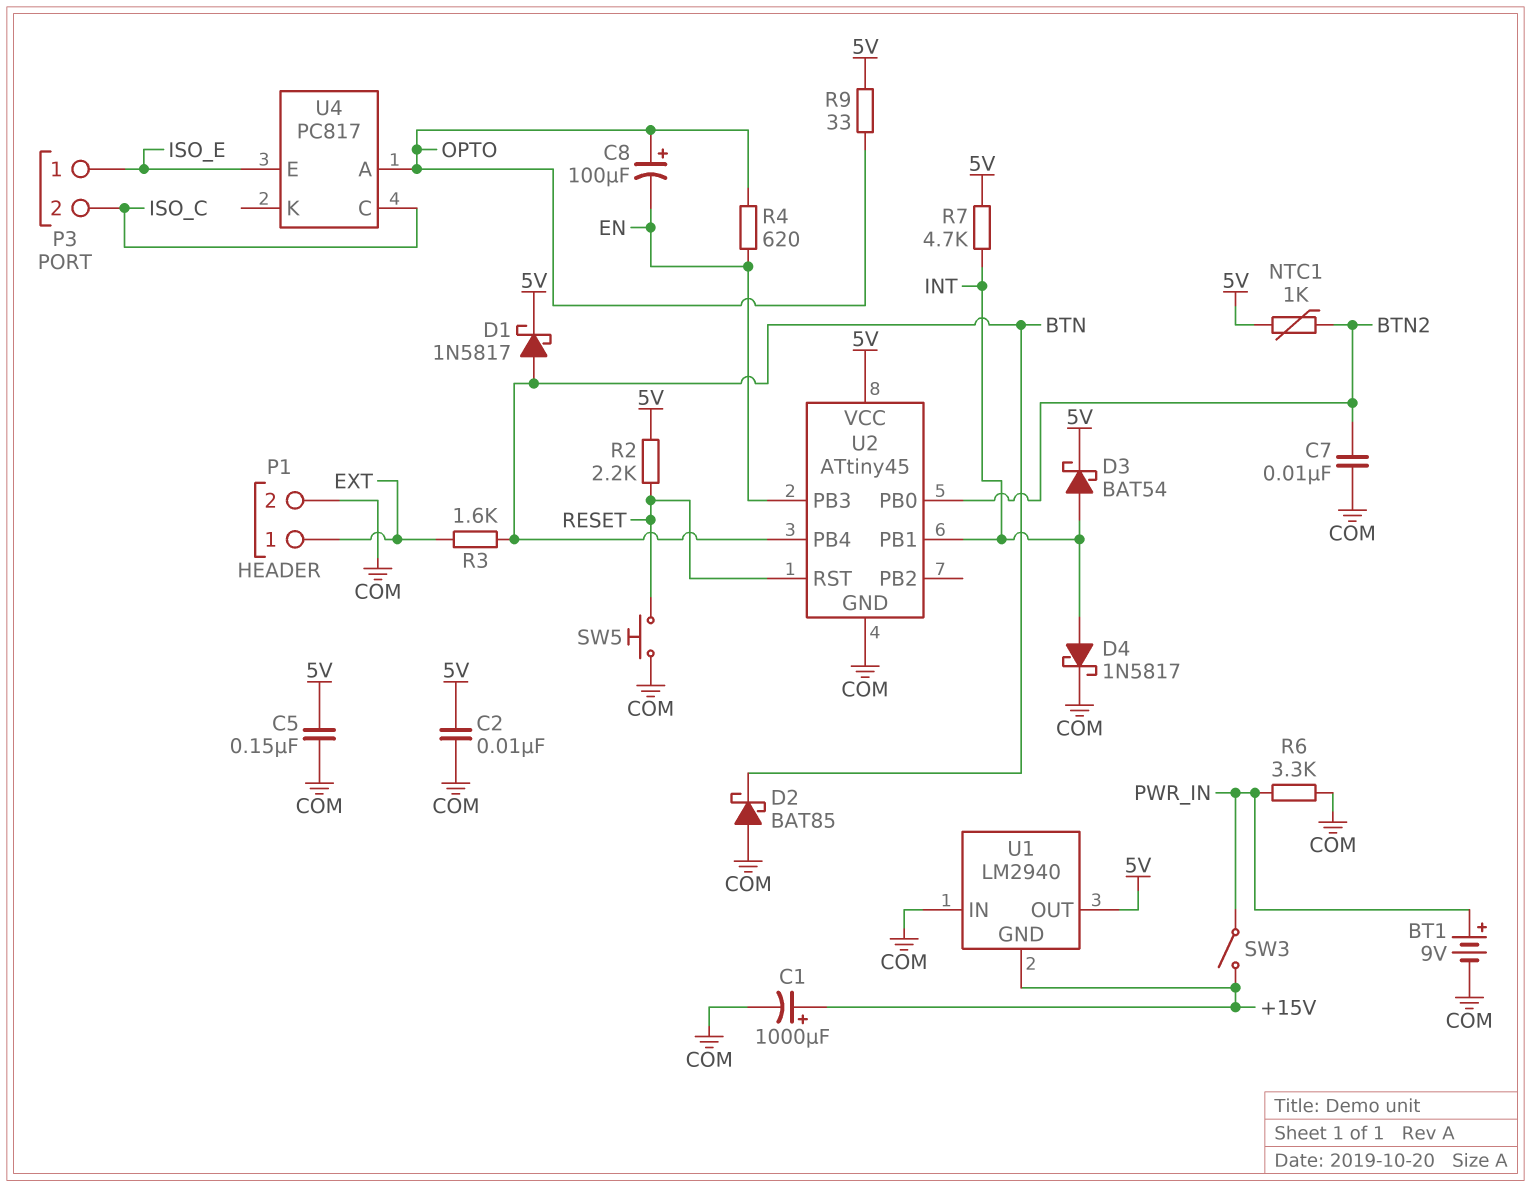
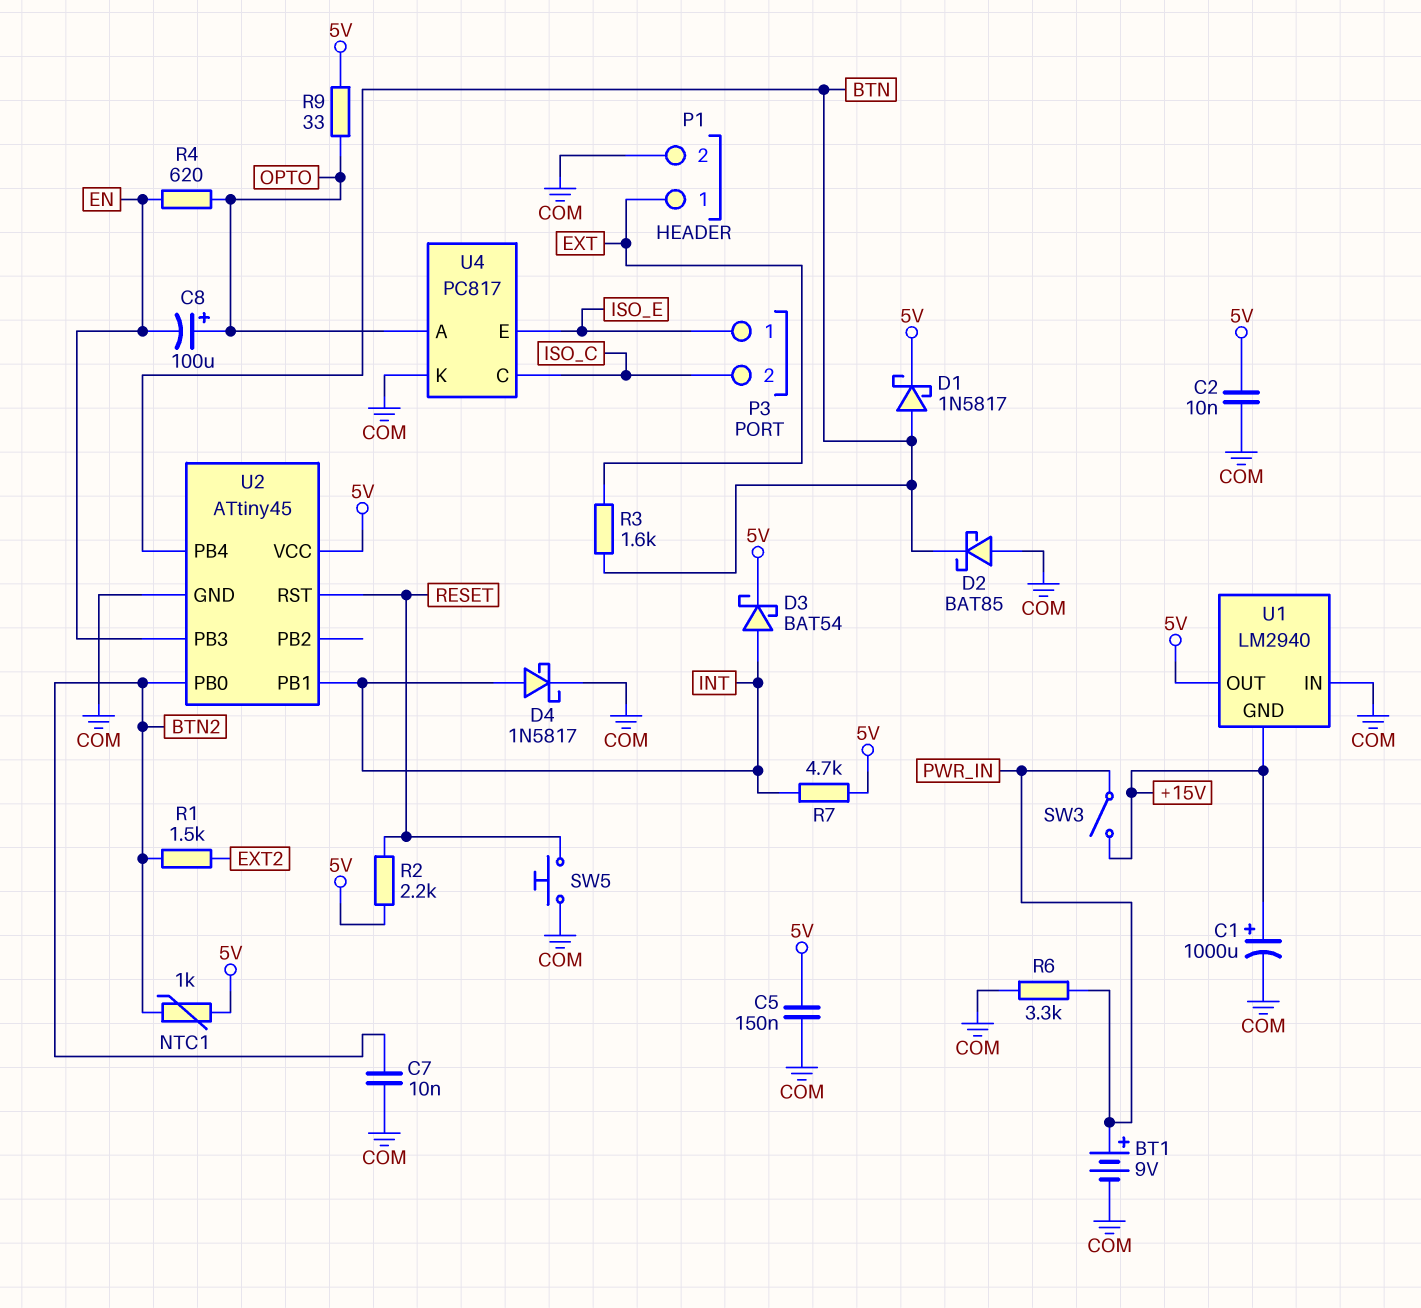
R1: none -> 1.5k (BTN2, EXT2)
U4 pin K: none -> COM

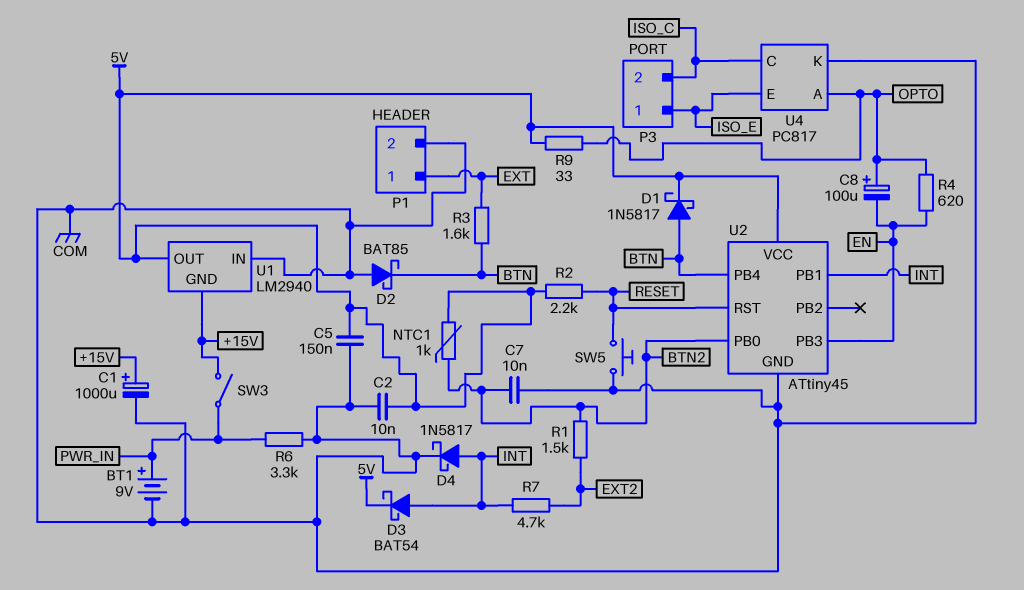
R7: 4.7k (5V, INT) -> 4.7k (EXT2, INT)

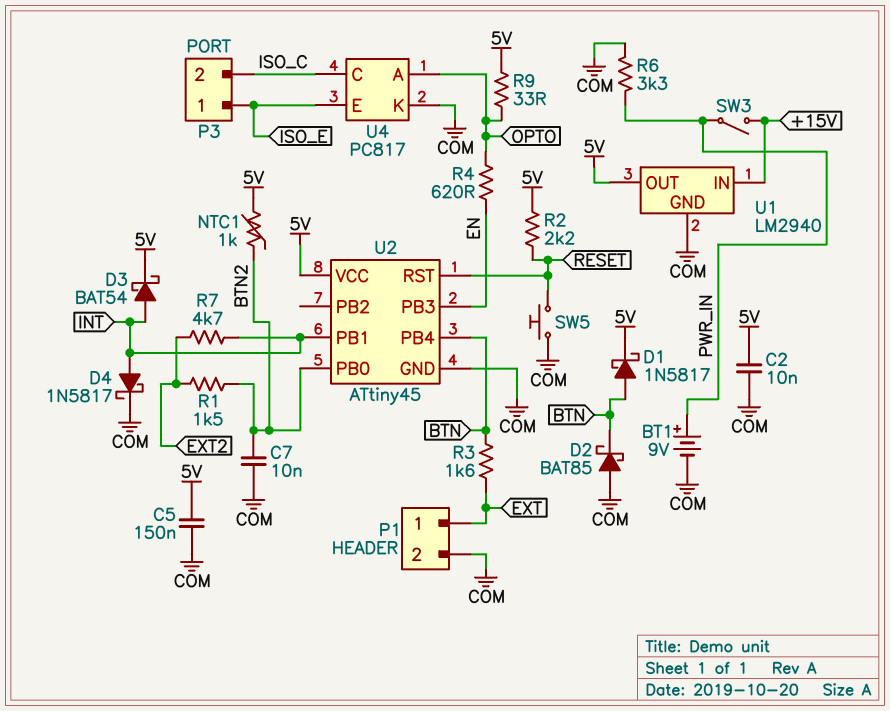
C1: 1000uF (plus +15V, minus COM) -> none
C8: 100uF (plus OPTO, minus EN) -> none
U1 pin GND: +15V -> COM
U1 pin IN: COM -> +15V

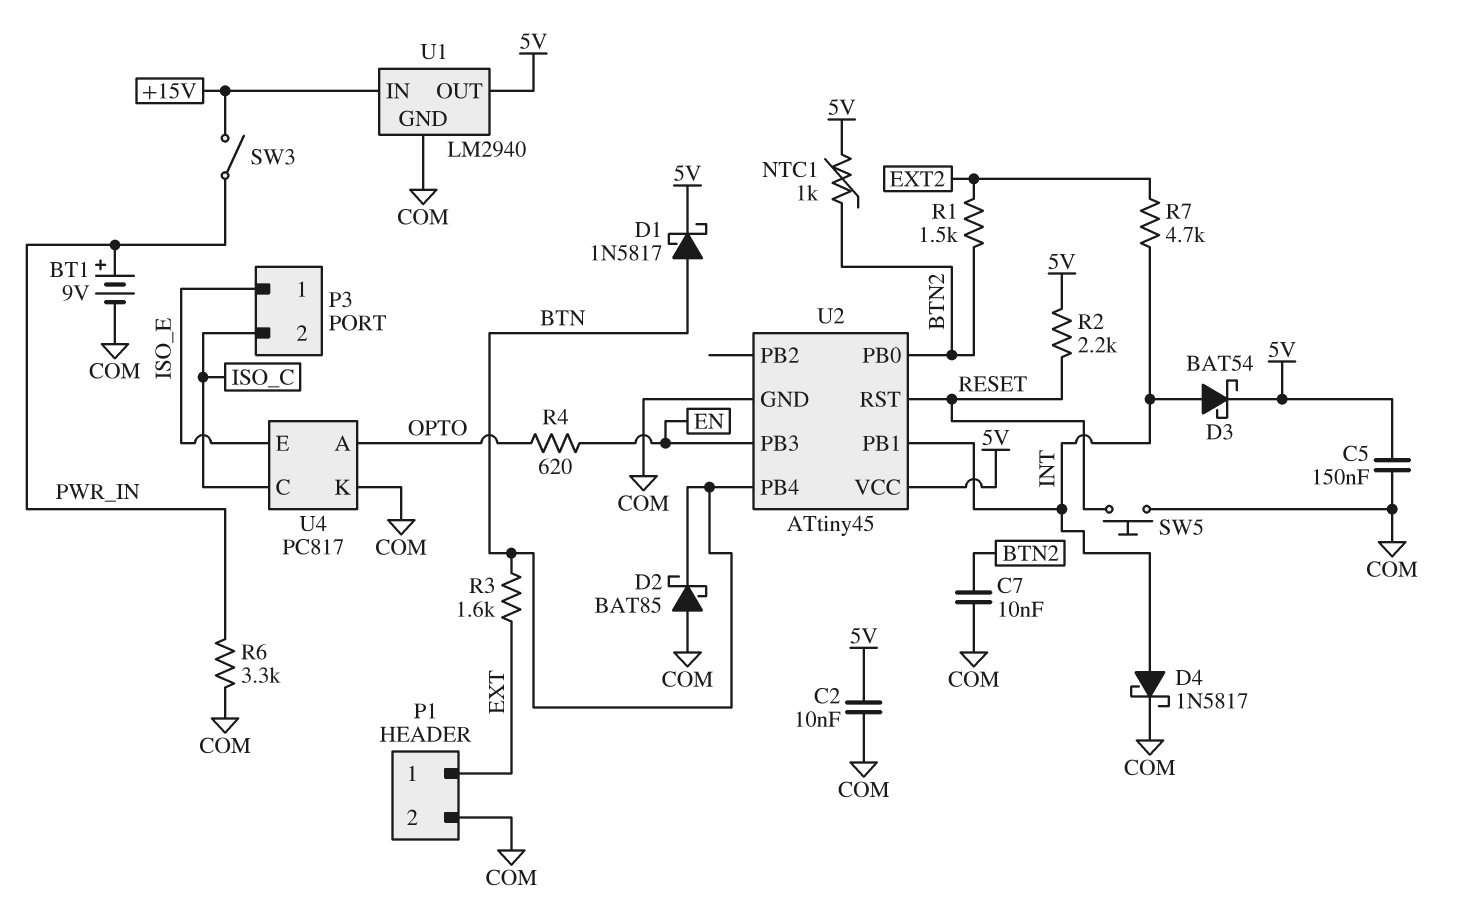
R9: 33 (5V, OPTO) -> none

